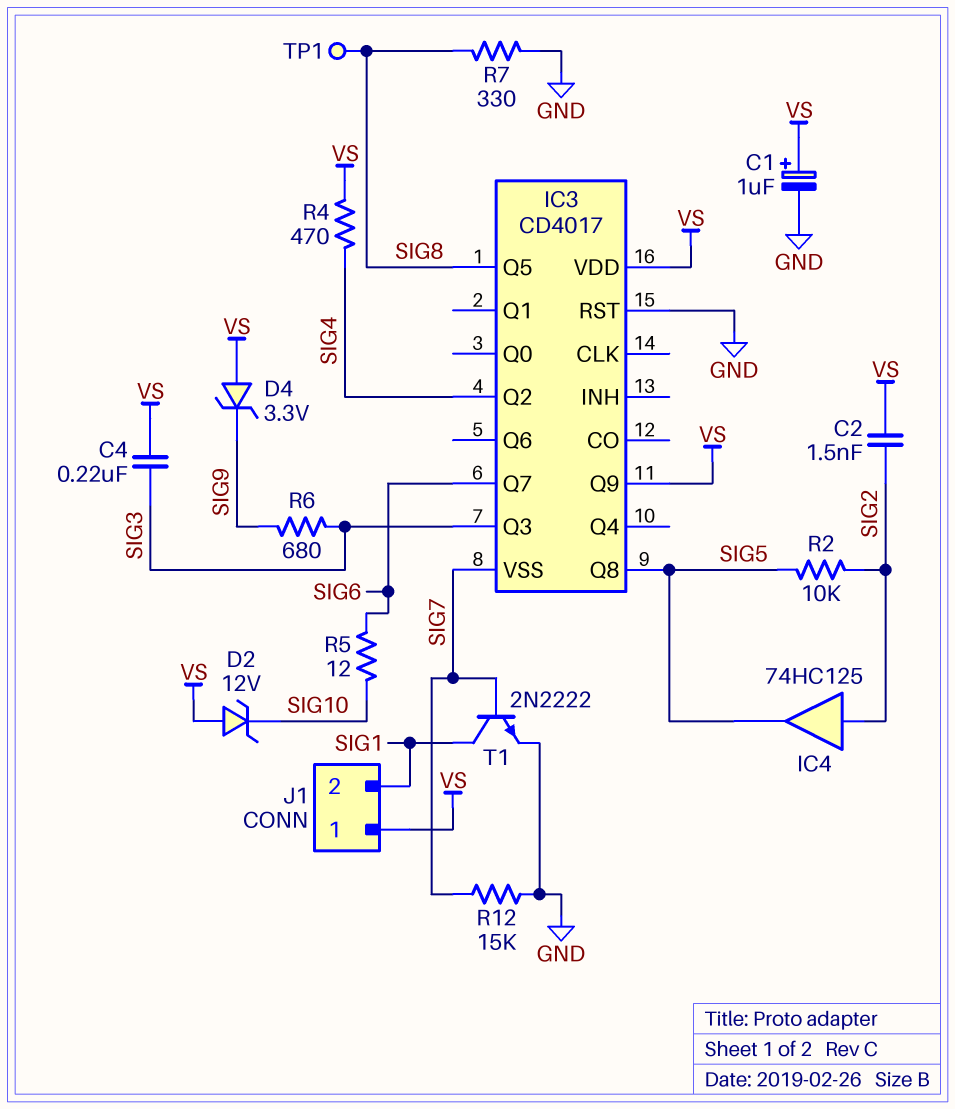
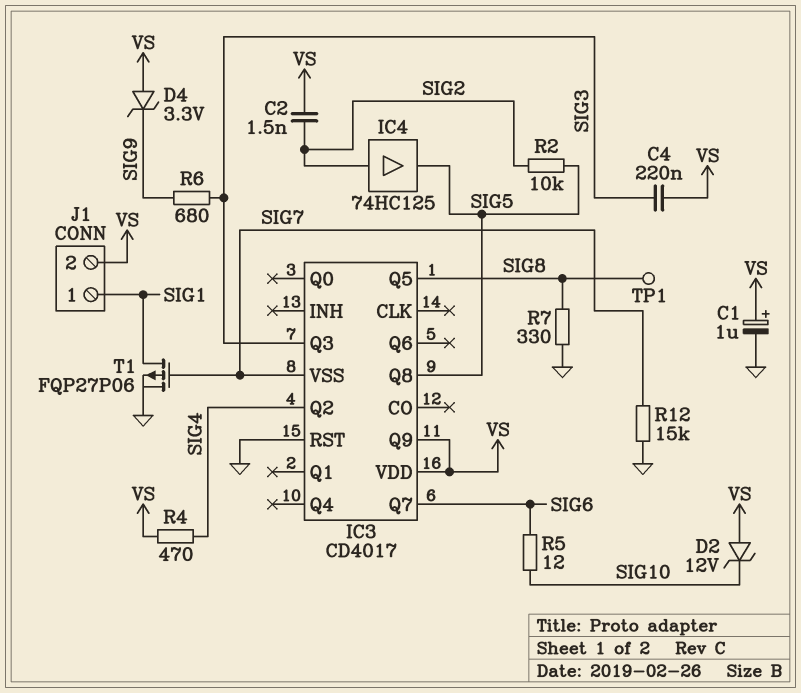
J1 pin 1: VS -> SIG1
J1 pin 2: SIG1 -> VS
T1: NPN 2N2222 (B SIG7, C SIG1, E GND) -> PMOS FQP27P06 (G SIG7, D SIG1, S GND)

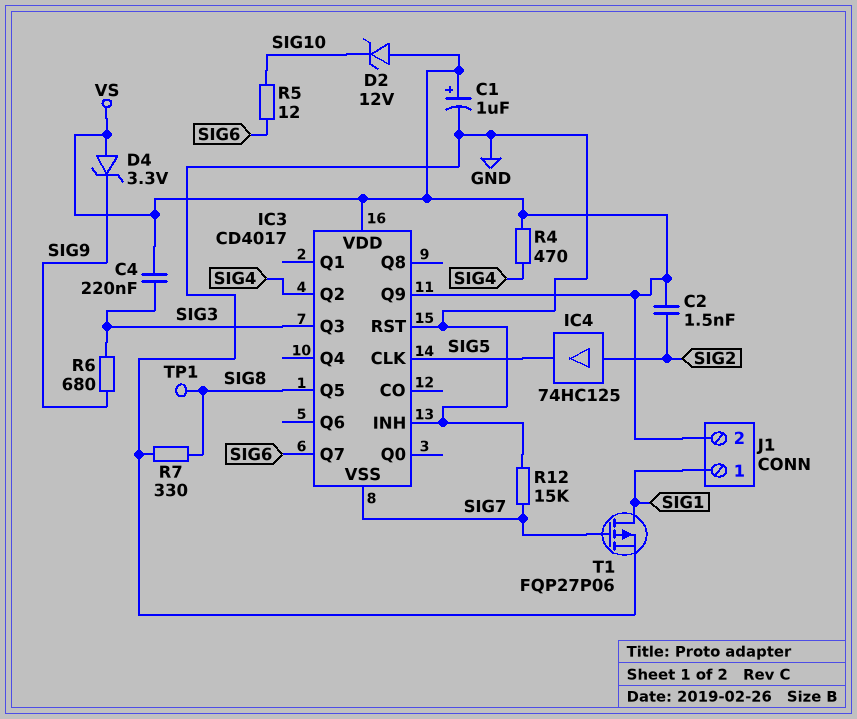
IC3 pin CLK: none -> SIG5
IC3 pin INH: none -> GND
IC3 pin Q8: SIG5 -> none
R2: 10k (SIG2, SIG5) -> none

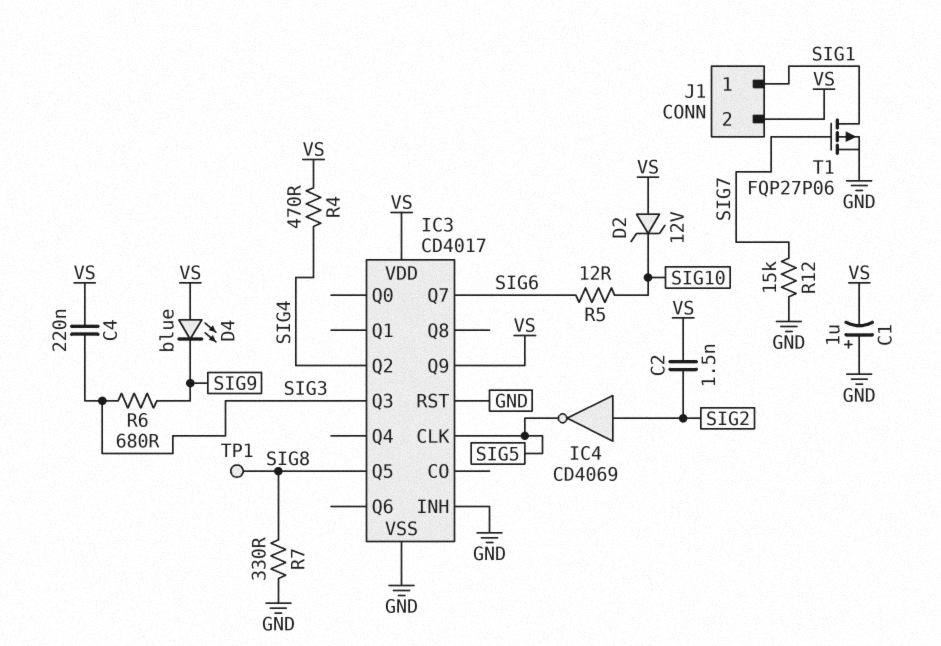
C1: 1uF (plus VS, minus GND) -> 1uF (plus GND, minus VS)
D4: zener 3.3V (A VS, K SIG9) -> LED blue (A VS, K SIG9)
IC3 pin VSS: SIG7 -> GND
IC4: buffer 74HC125 (in SIG2, out SIG5) -> NOT CD4069 (in SIG2, out SIG5)

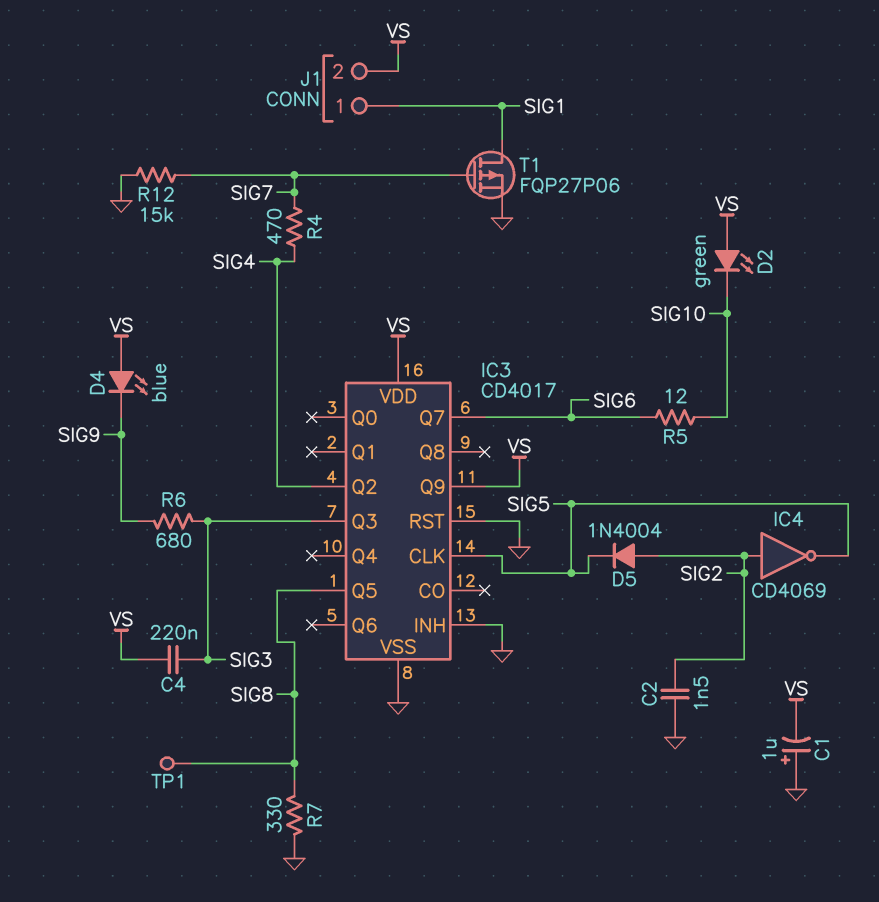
C2: 1.5nF (SIG2, VS) -> 1.5nF (GND, SIG2)
D2: zener 12V (A VS, K SIG10) -> LED green (A VS, K SIG10)
D5: none -> diode 1N4004 (A SIG2, K SIG5)
R4: 470 (SIG4, VS) -> 470 (SIG4, SIG7)

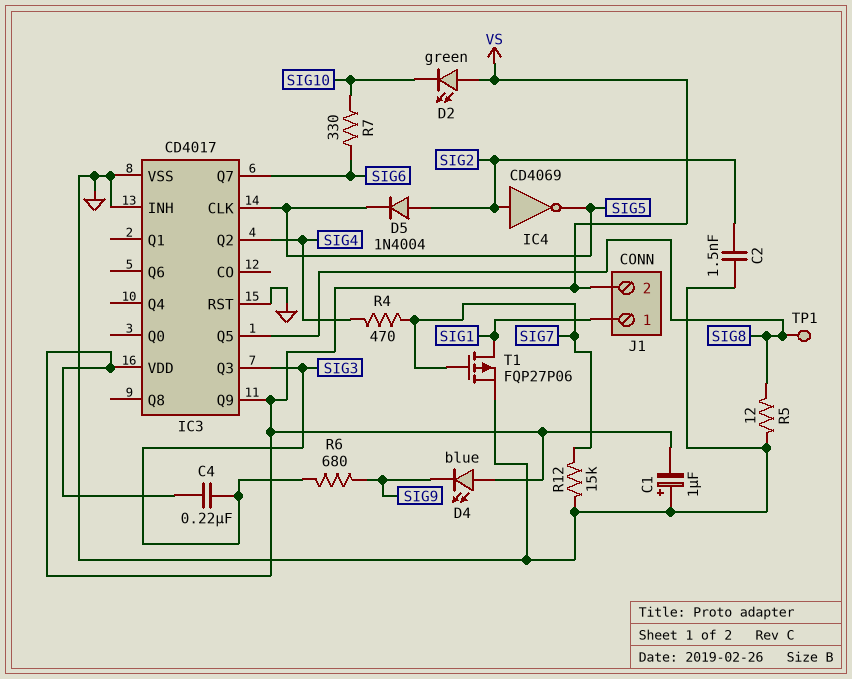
R5: 12 (SIG6, SIG10) -> 12 (GND, SIG8)
R7: 330 (GND, SIG8) -> 330 (SIG6, SIG10)

